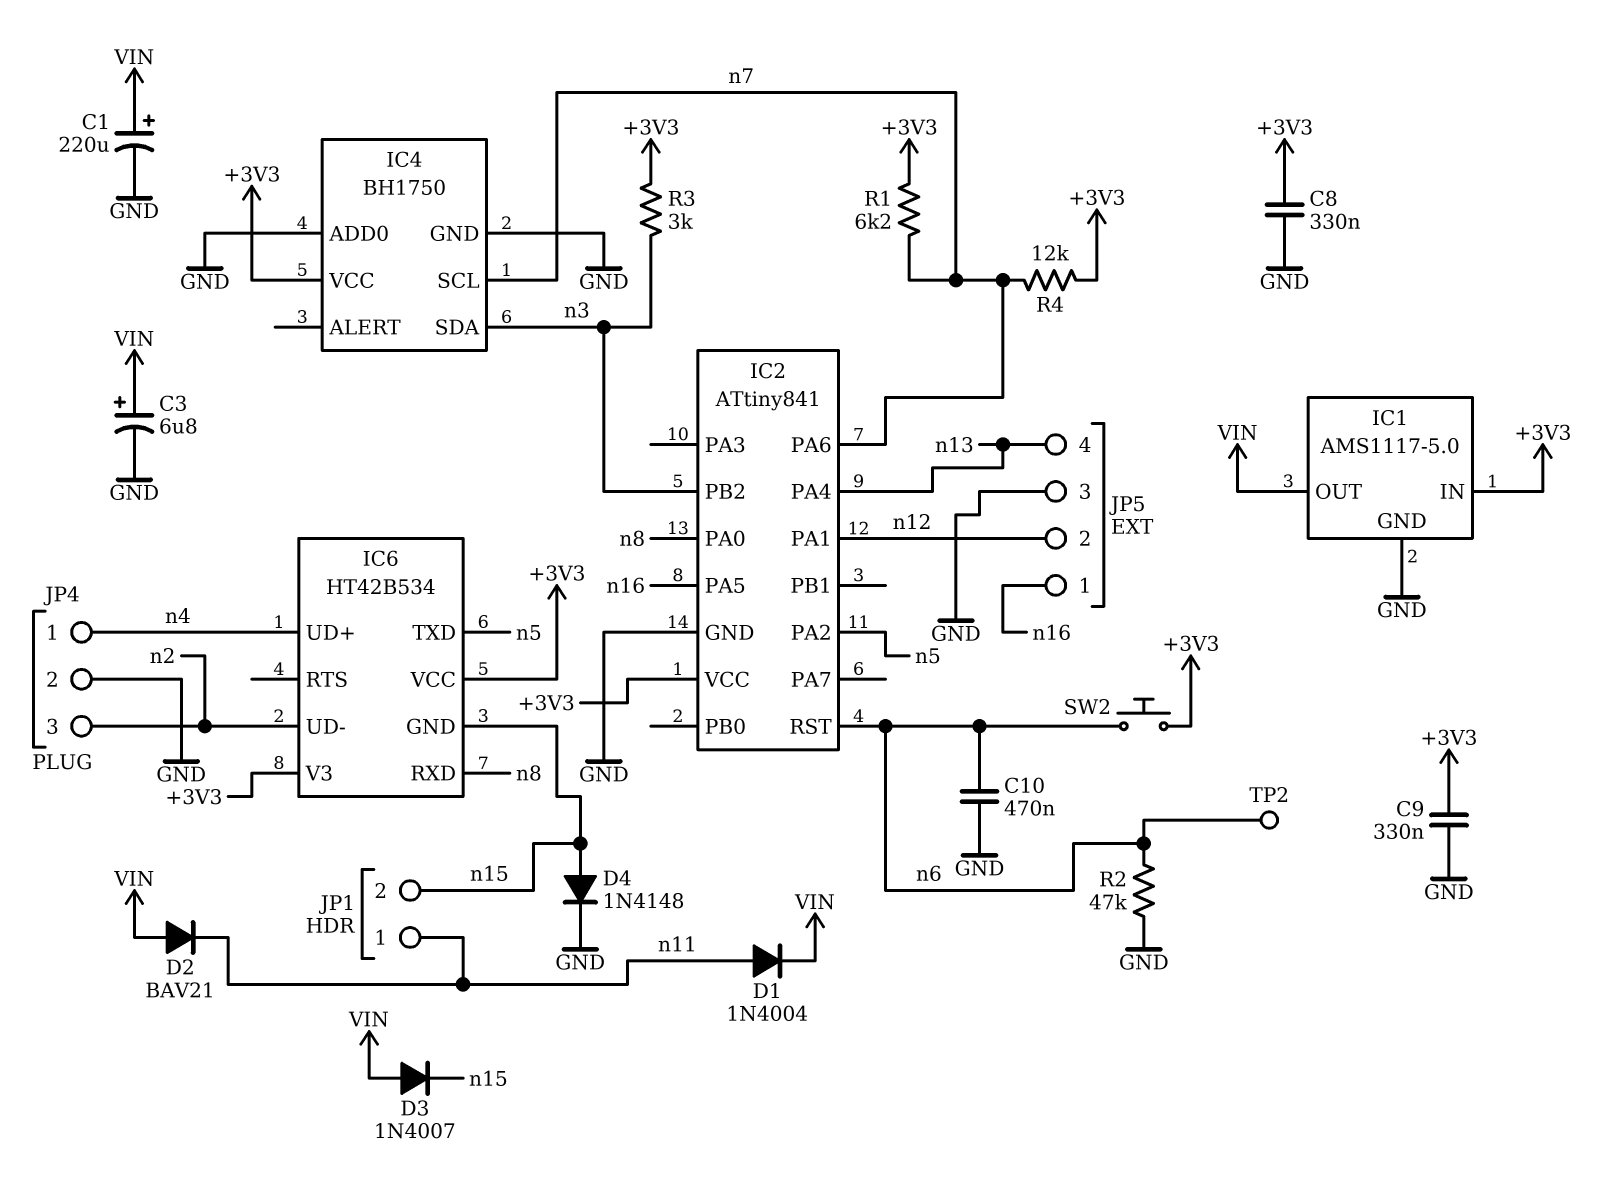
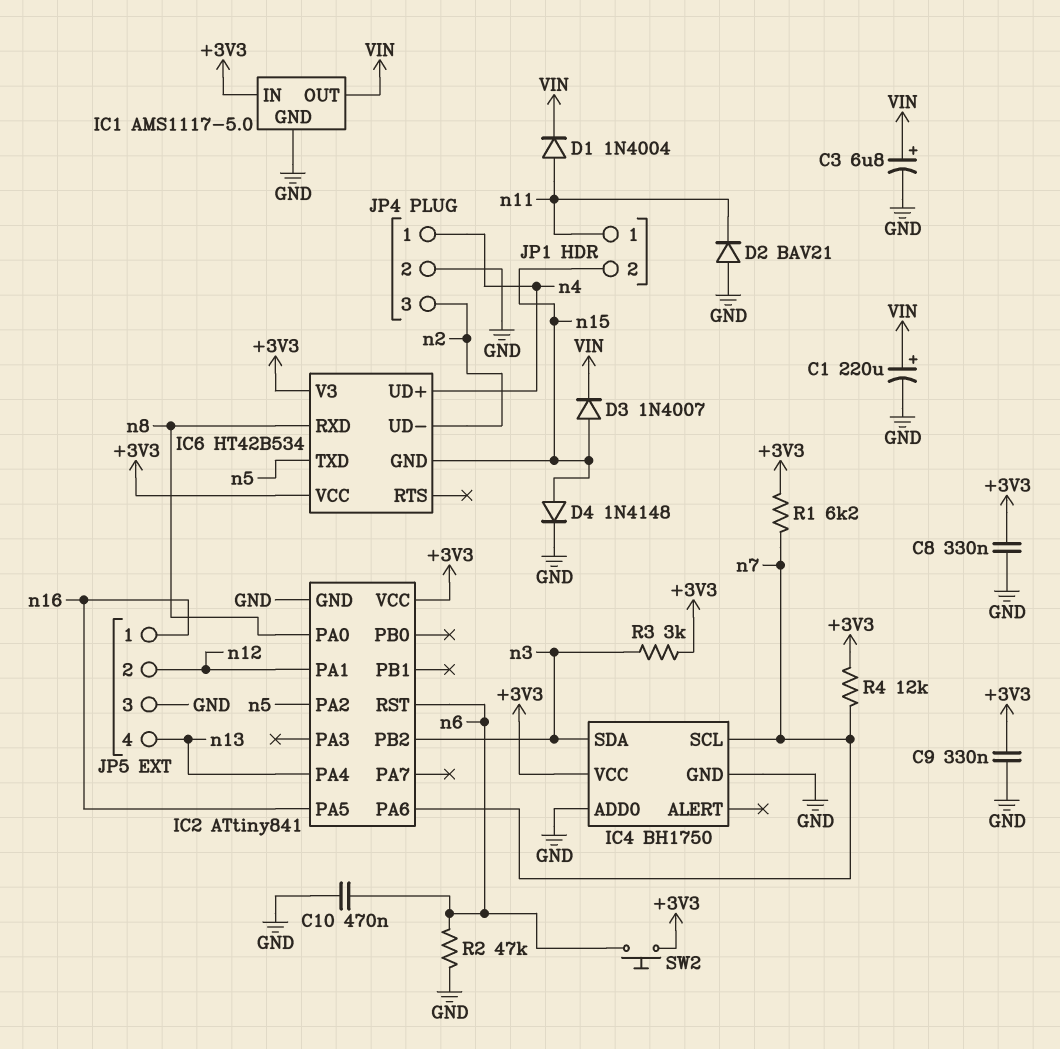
D2: diode BAV21 (A VIN, K n11) -> diode BAV21 (A GND, K n11)
D3: diode 1N4007 (A VIN, K n15) -> diode 1N4007 (A n15, K VIN)
TP2: test point (n6) -> none

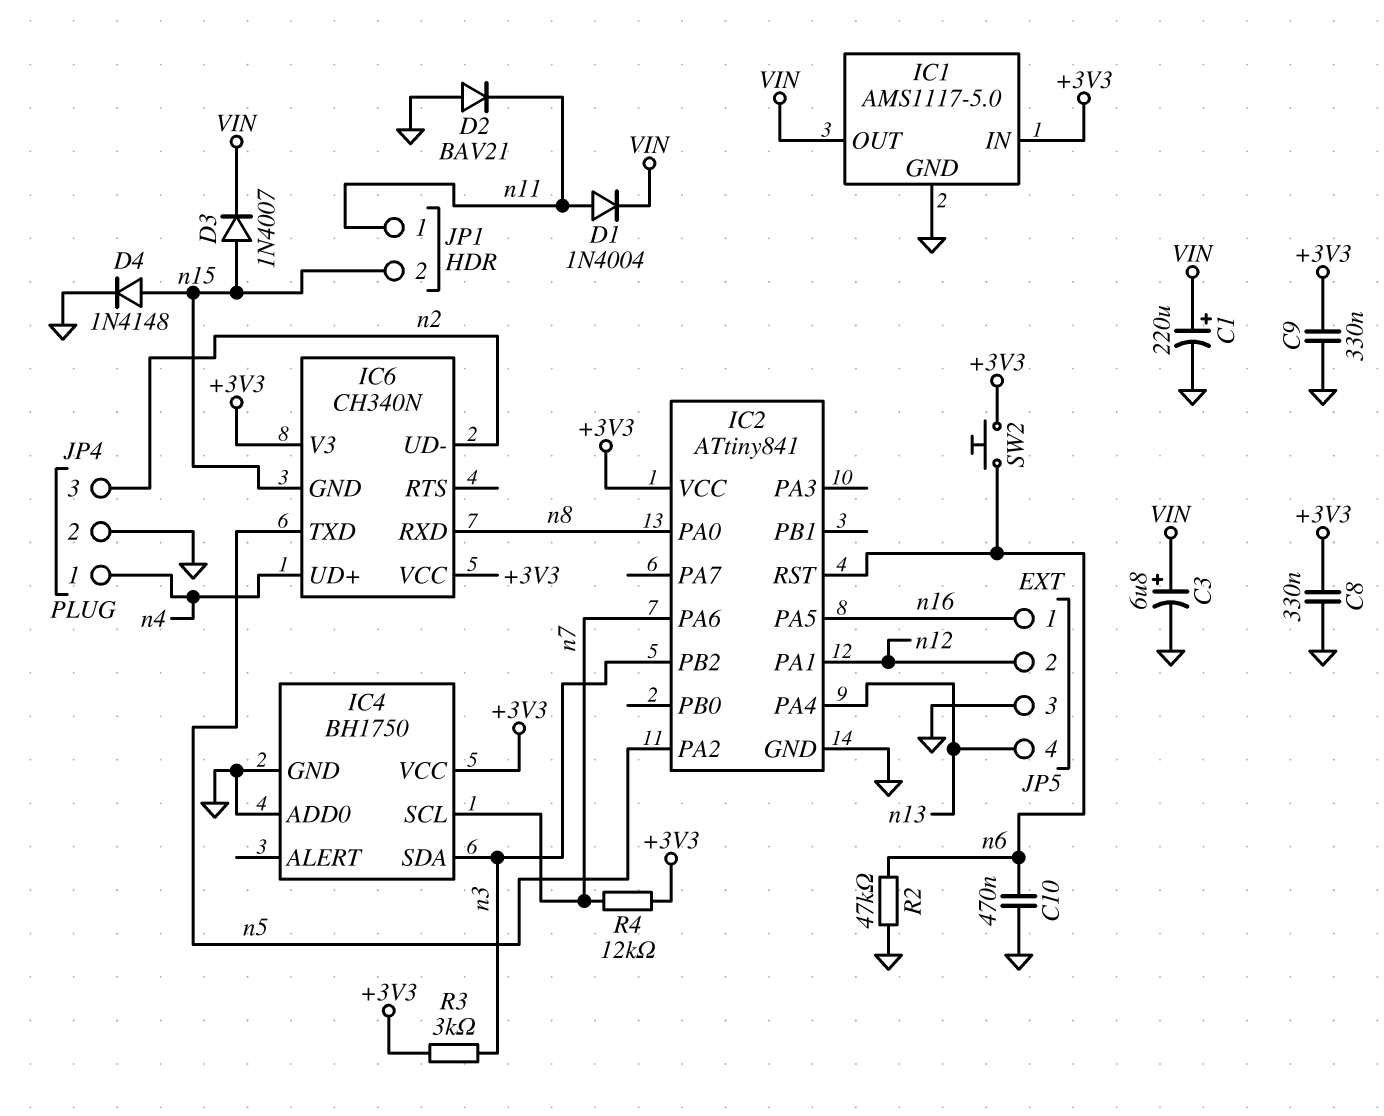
IC6: HT42B534 -> CH340N
R1: 6.2k (+3V3, n7) -> none

